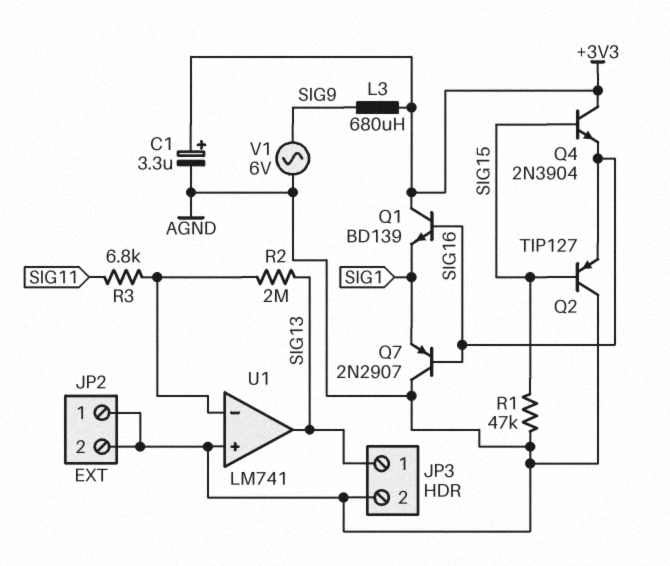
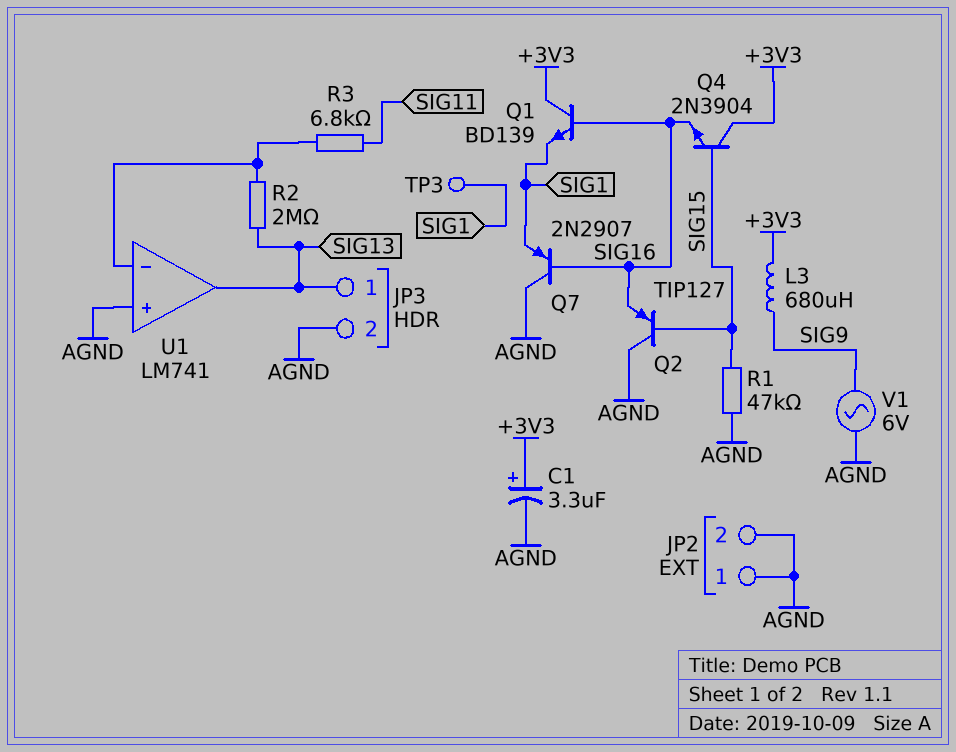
TP3: none -> test point (SIG1)

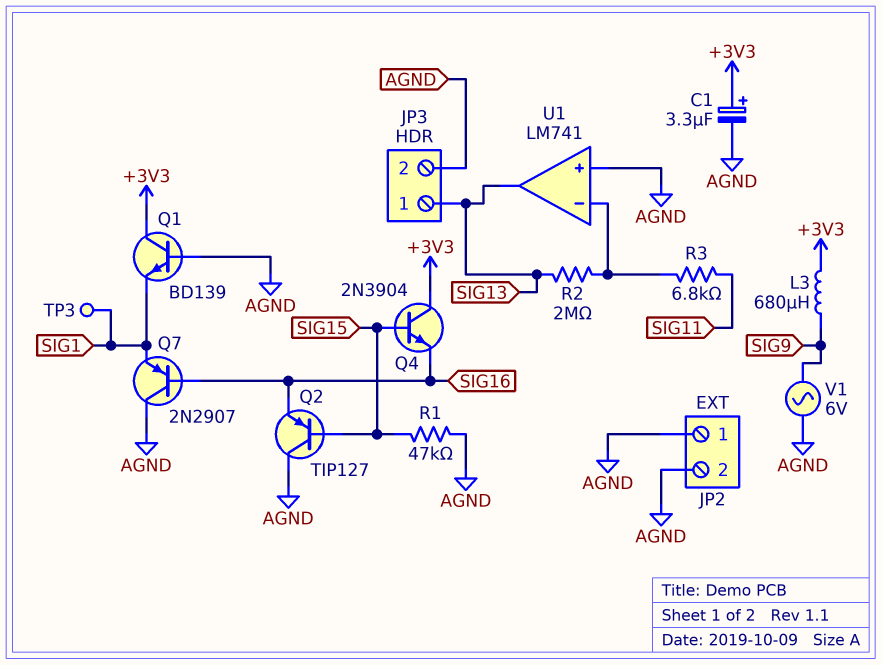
Q1: NPN BD139 (B SIG16, C +3V3, E SIG1) -> NPN BD139 (B AGND, C +3V3, E SIG1)

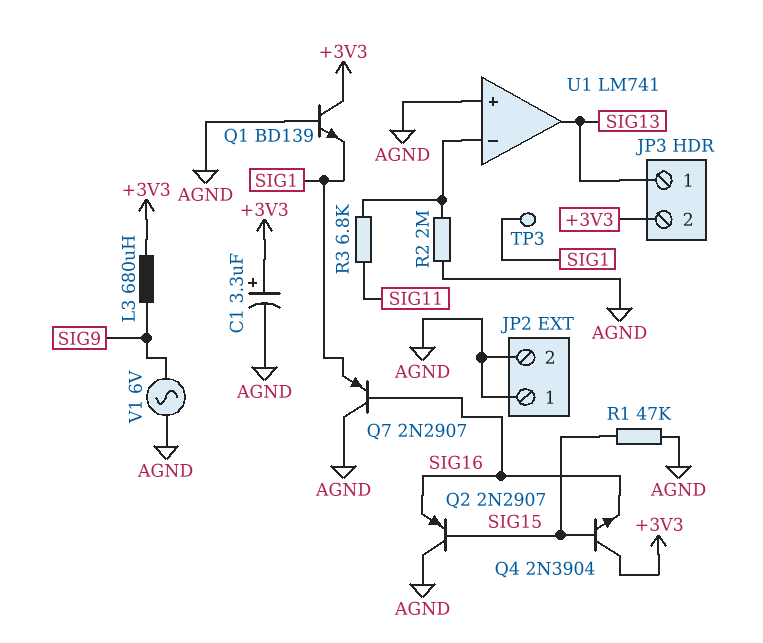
JP3 pin 2: AGND -> +3V3
Q2: PNP TIP127 (B SIG15, C AGND, E SIG16) -> PNP 2N2907 (B SIG15, C AGND, E SIG16)
R2: 2M (SIG13, U1/in-) -> 2M (AGND, U1/in-)

